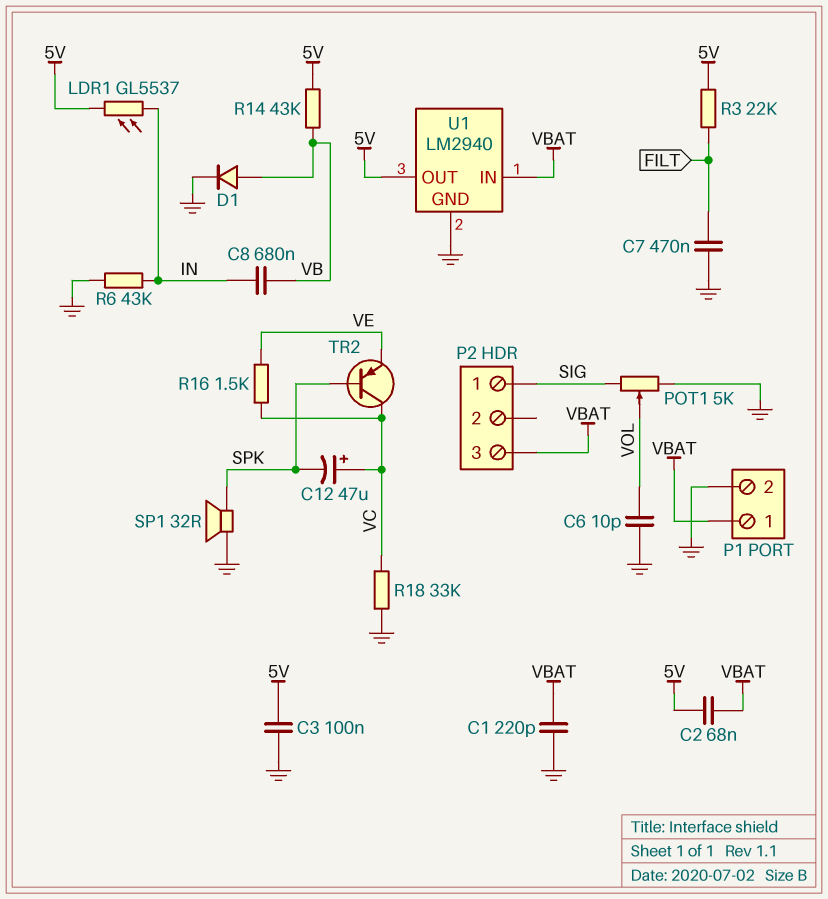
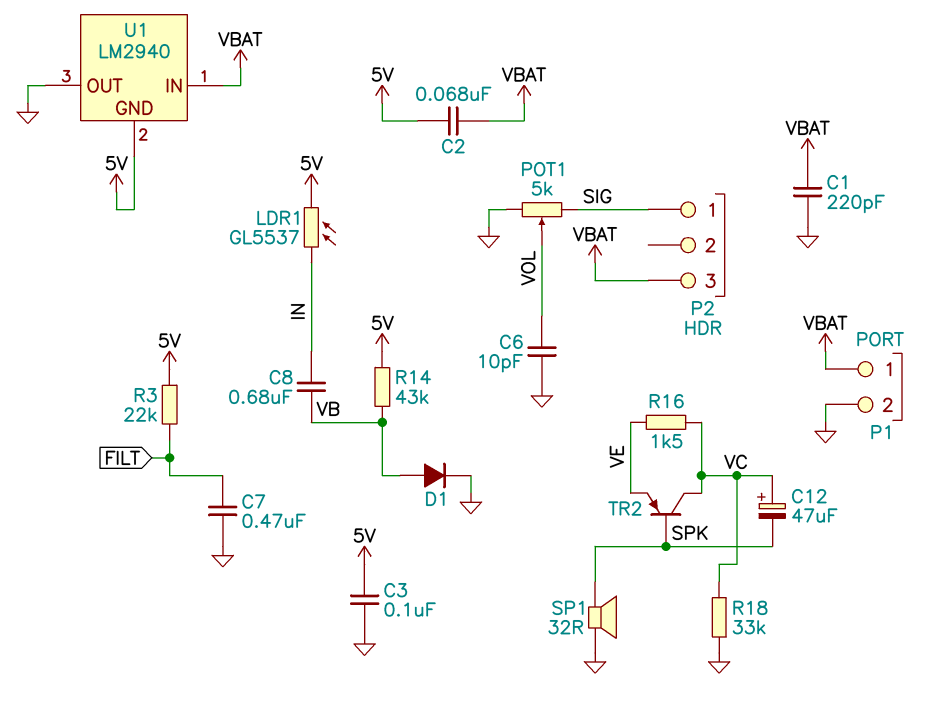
R6: 43k (GND, IN) -> none
U1 pin GND: GND -> 5V
U1 pin OUT: 5V -> GND

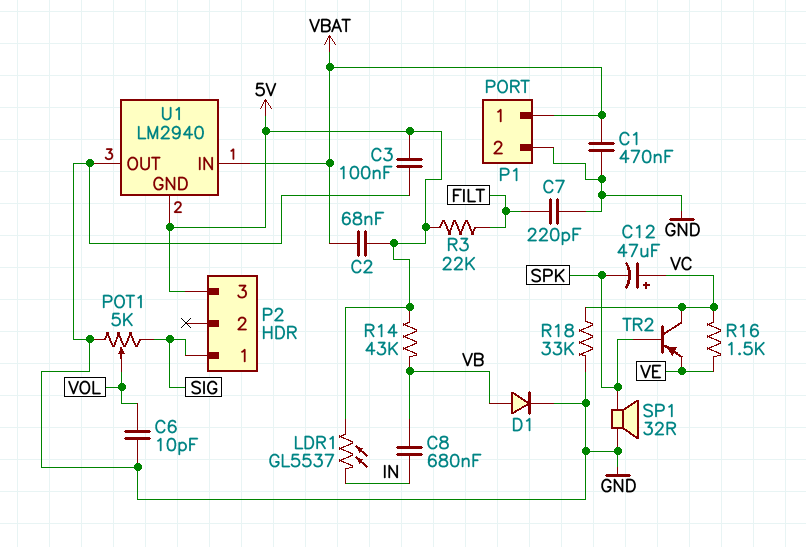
C1: 220pF (GND, VBAT) -> 470nF (GND, VBAT)
C7: 470nF (FILT, GND) -> 220pF (FILT, GND)
P2 pin 3: VBAT -> 5V

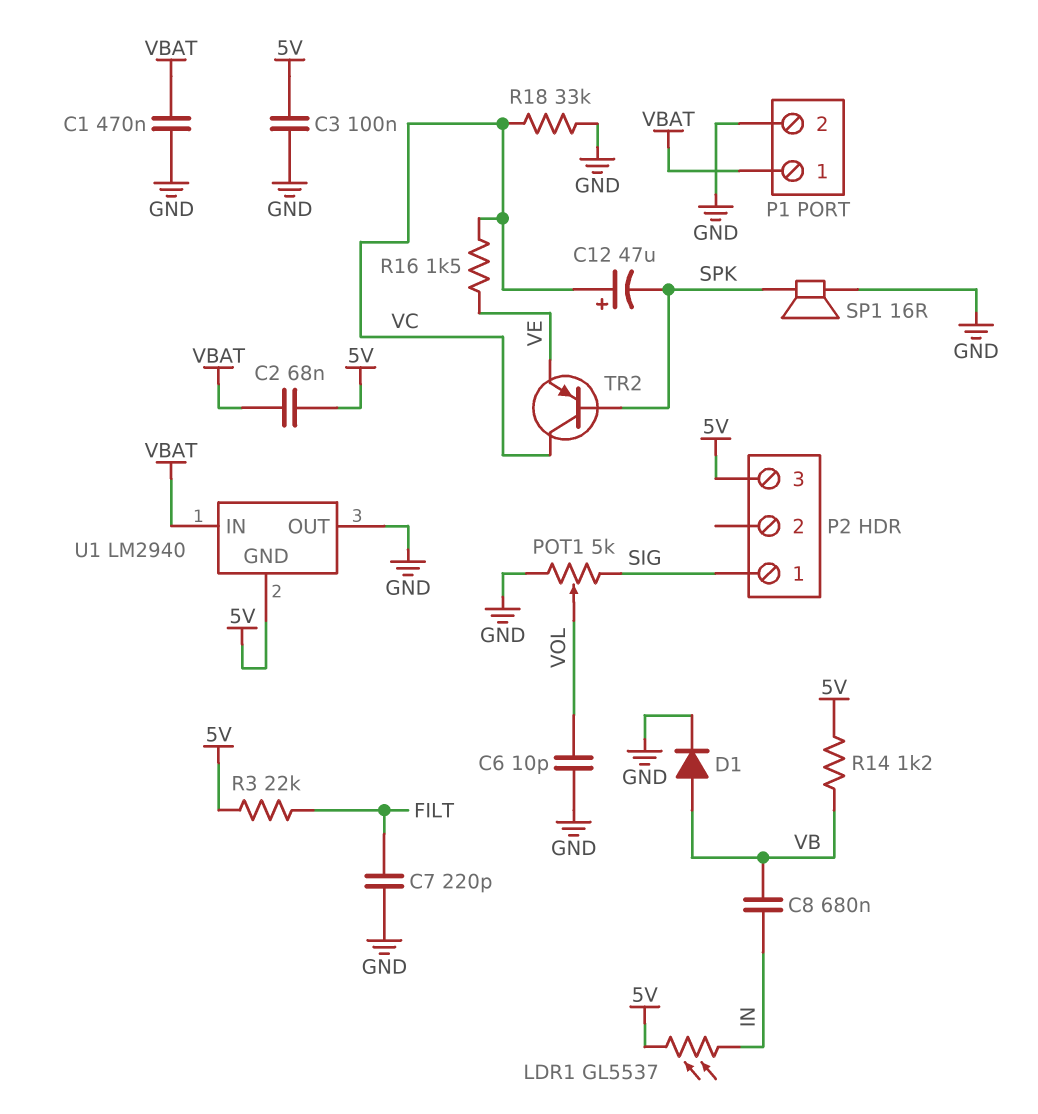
R14: 43k (5V, VB) -> 1.2k (5V, VB)
SP1: speaker 32R (GND, SPK) -> speaker 16R (GND, SPK)

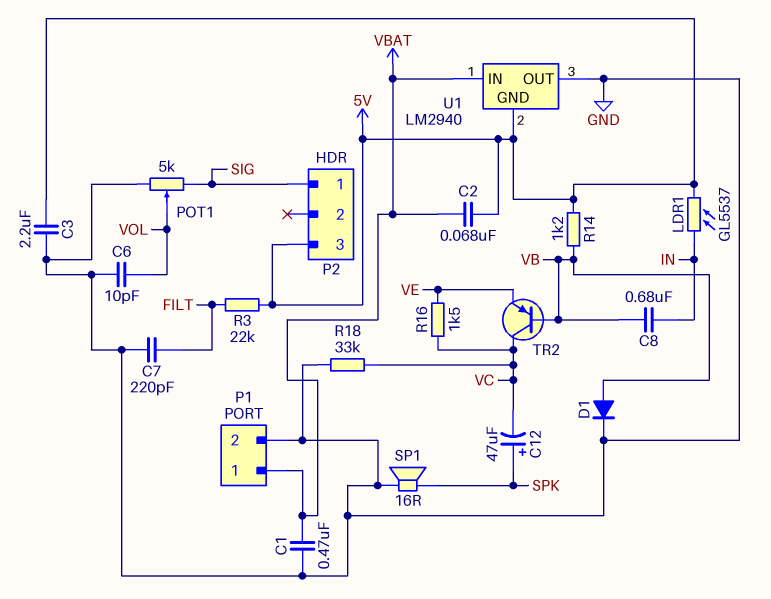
C3: 100nF (5V, GND) -> 2.2uF (5V, GND)
C12: 47uF (plus VC, minus SPK) -> 47uF (plus SPK, minus VC)
TR2: PNP (B SPK, C VC, E VE) -> PNP (B VB, C VC, E VE)

